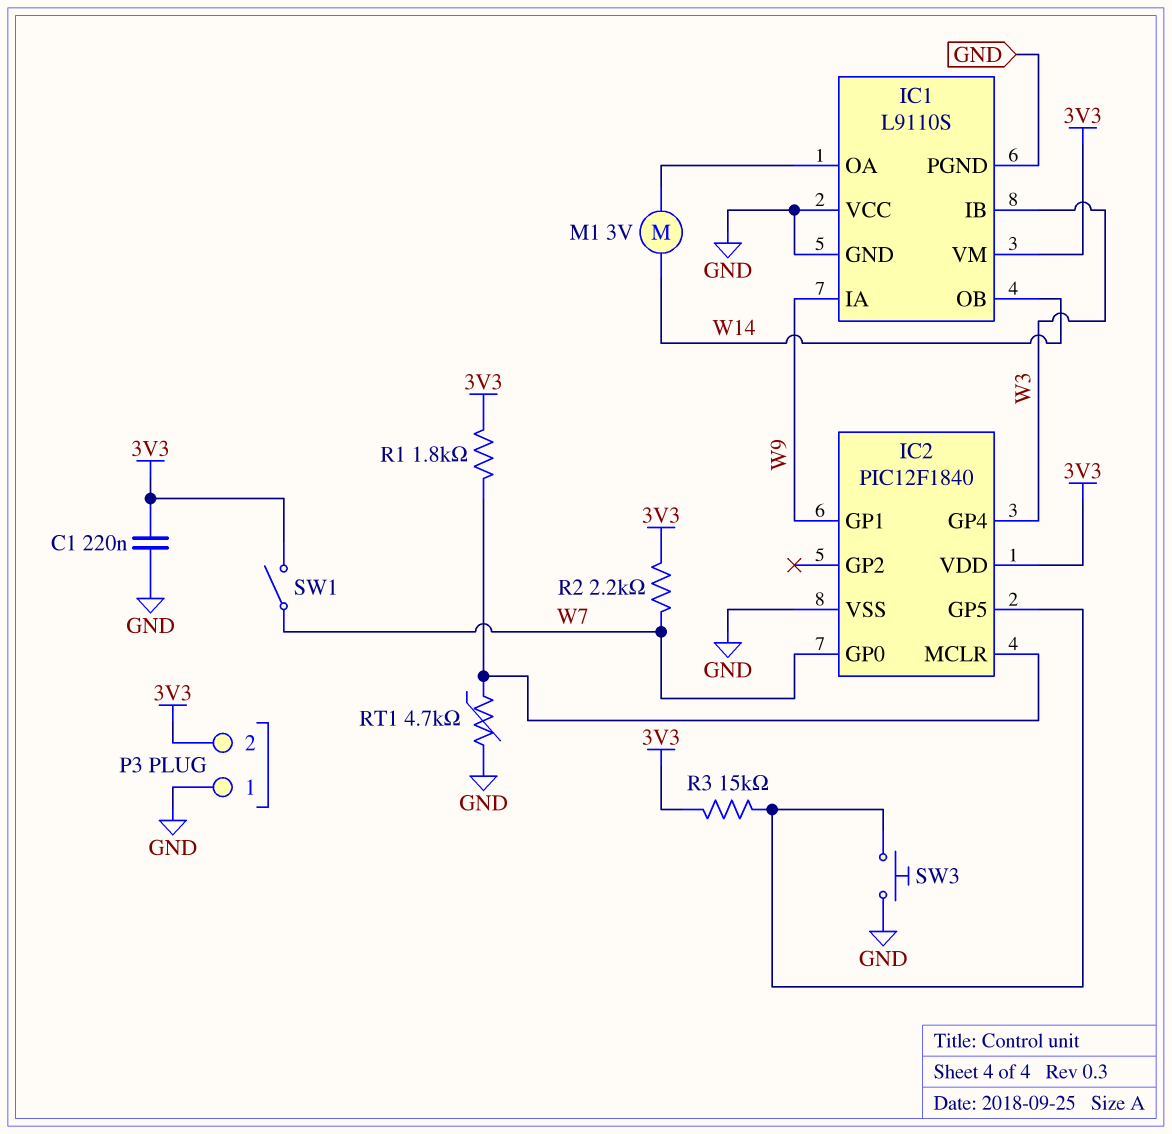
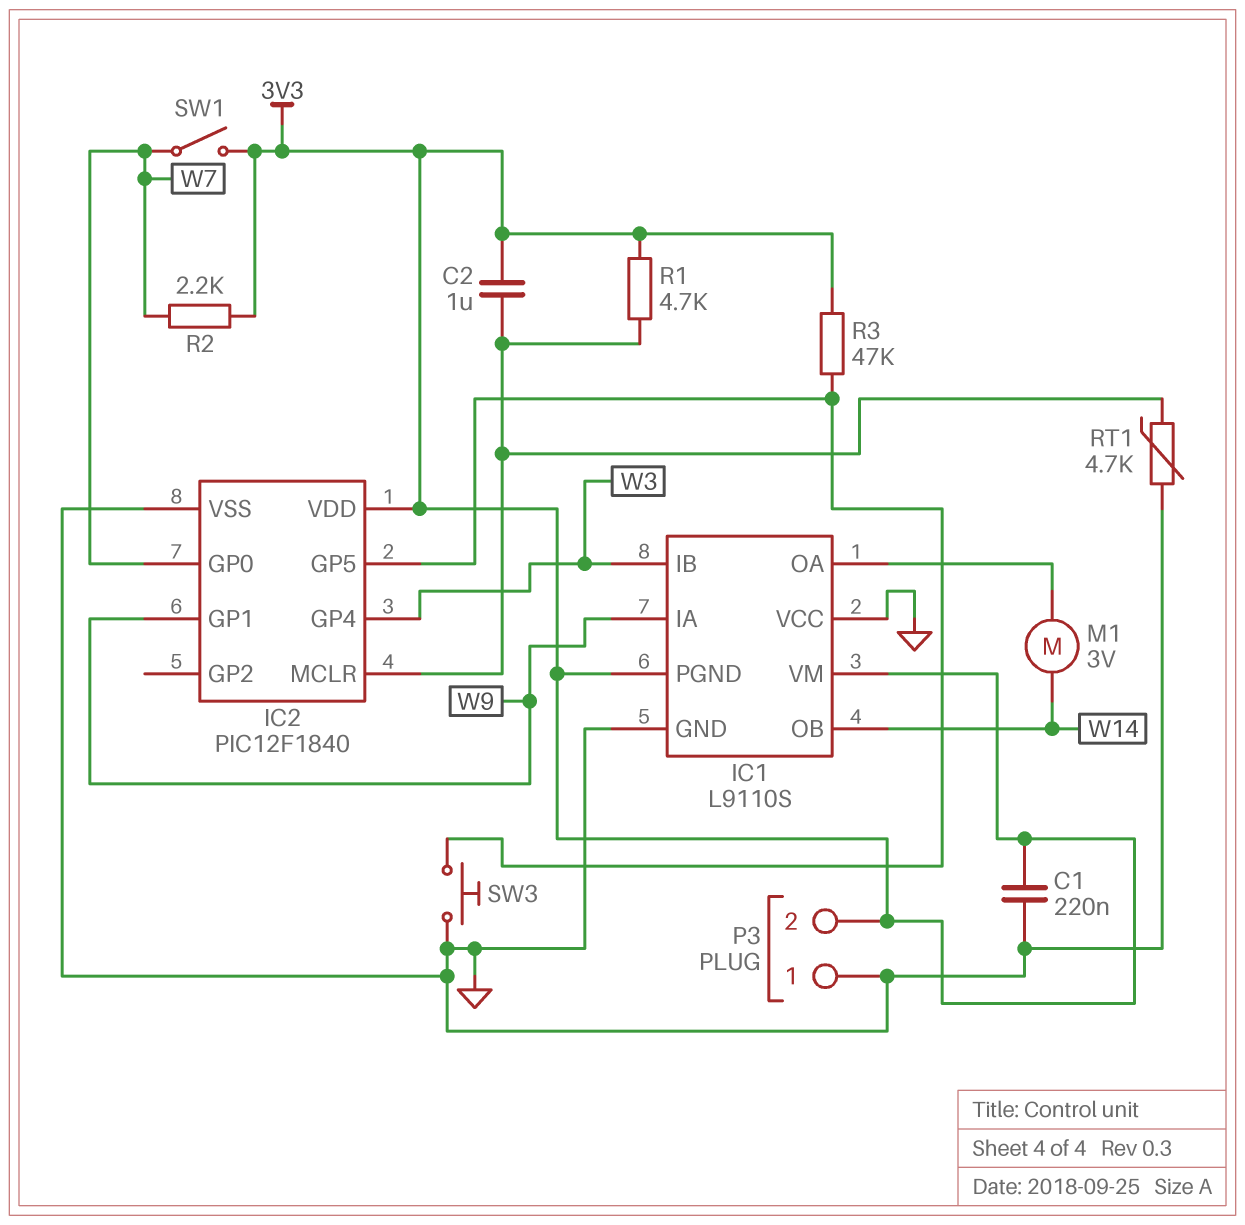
C2: none -> 1uF (3V3, IC2/MCLR)
IC1 pin PGND: GND -> 3V3
R1: 1.8k (3V3, IC2/MCLR) -> 4.7k (3V3, IC2/MCLR)
R3: 15k (3V3, IC2/GP5) -> 47k (3V3, IC2/GP5)

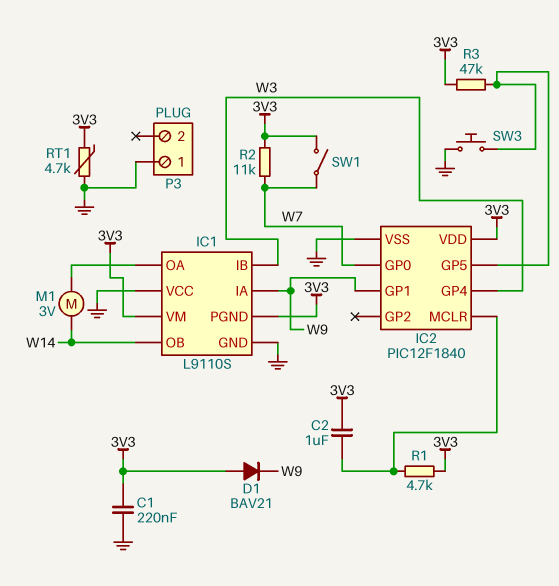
D1: none -> diode BAV21 (A 3V3, K W9)
P3 pin 2: 3V3 -> none
R2: 2.2k (3V3, W7) -> 11k (3V3, W7)
RT1: 4.7k (GND, IC2/MCLR) -> 4.7k (3V3, GND)

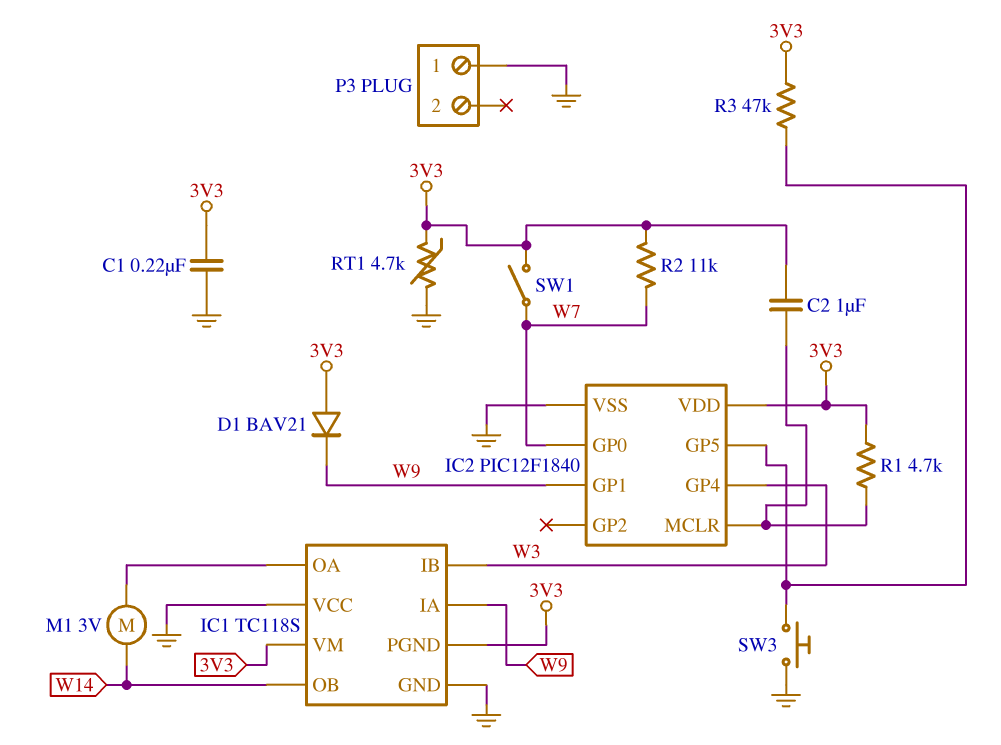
IC1: L9110S -> TC118S

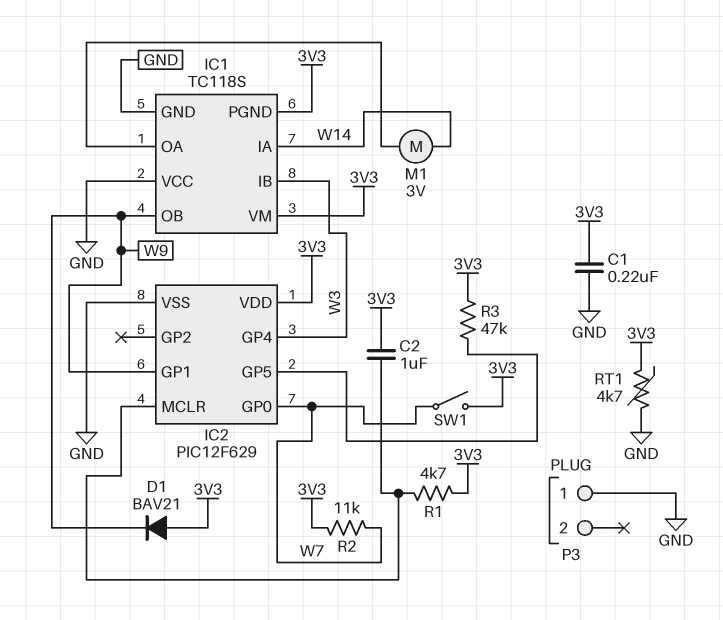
IC1 pin IA: W9 -> W14
IC1 pin OB: W14 -> W9
IC2: PIC12F1840 -> PIC12F629
SW3: button (GND, IC2/GP5) -> none

